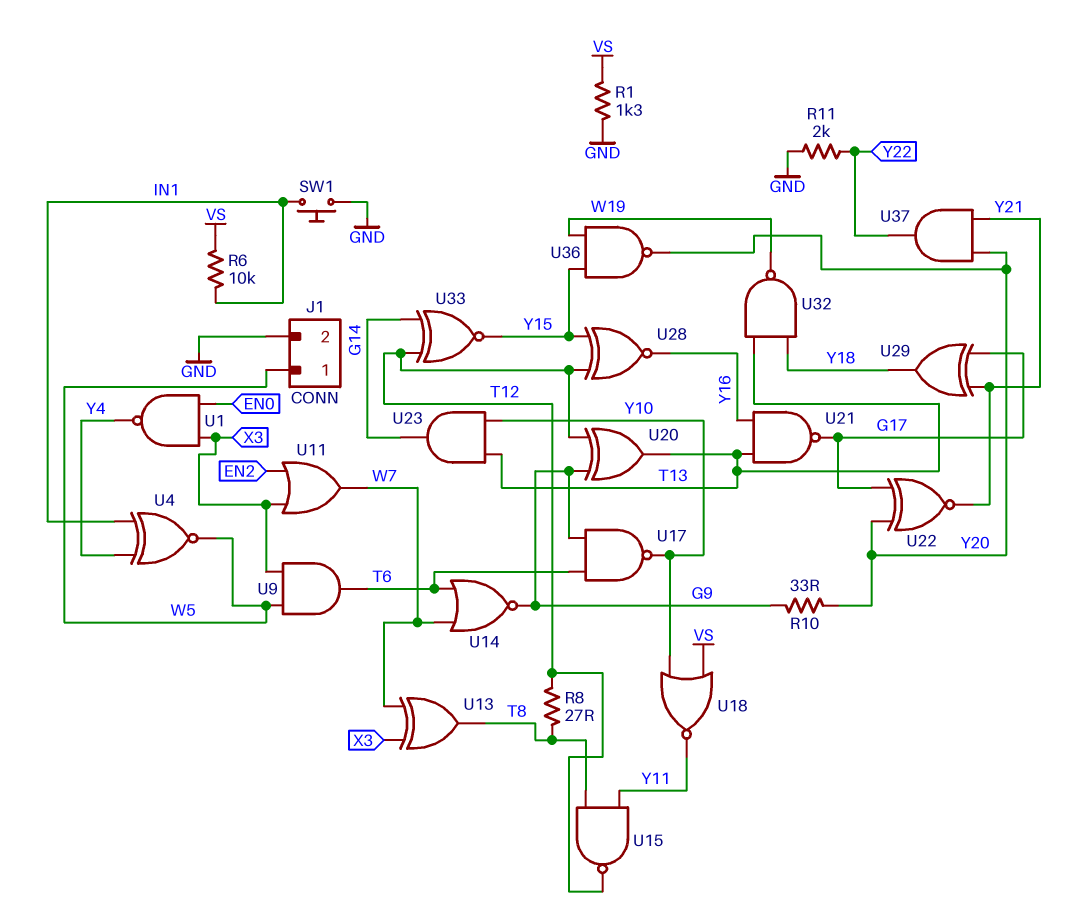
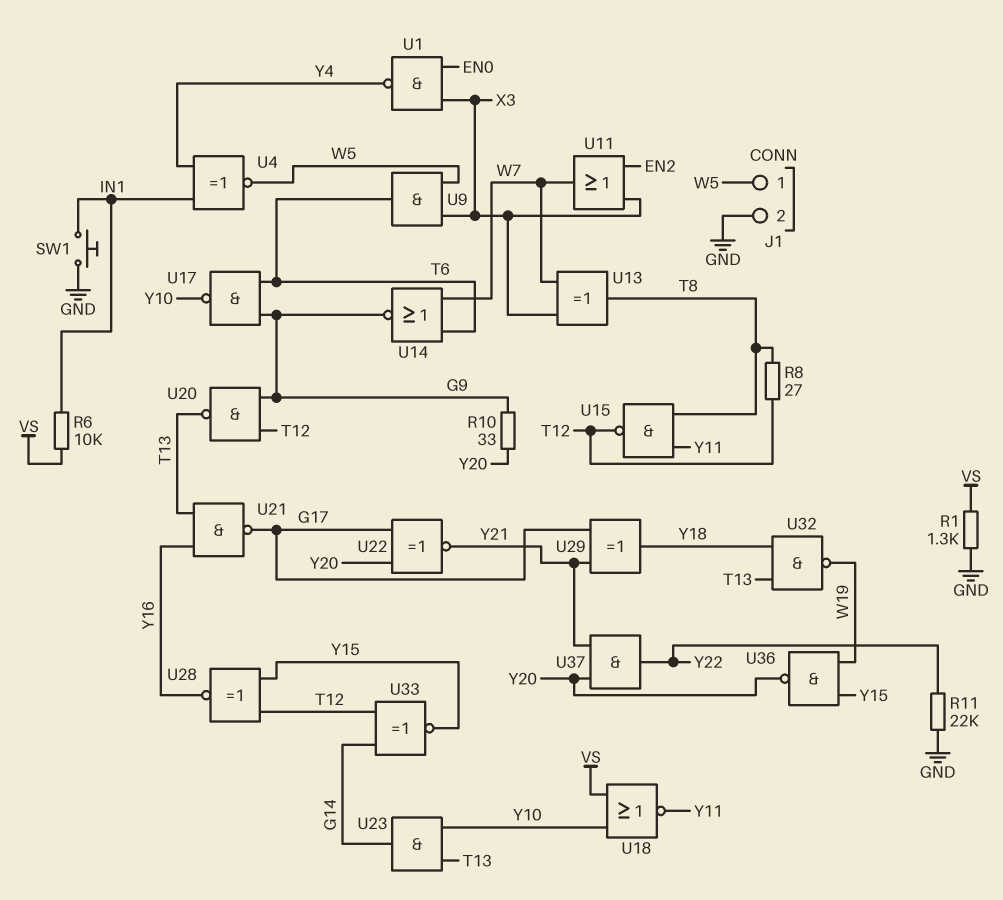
R11: 2k (GND, Y22) -> 22k (GND, Y22)
U20: XOR (in G9, in T12, out T13) -> NAND (in G9, in T12, out T13)

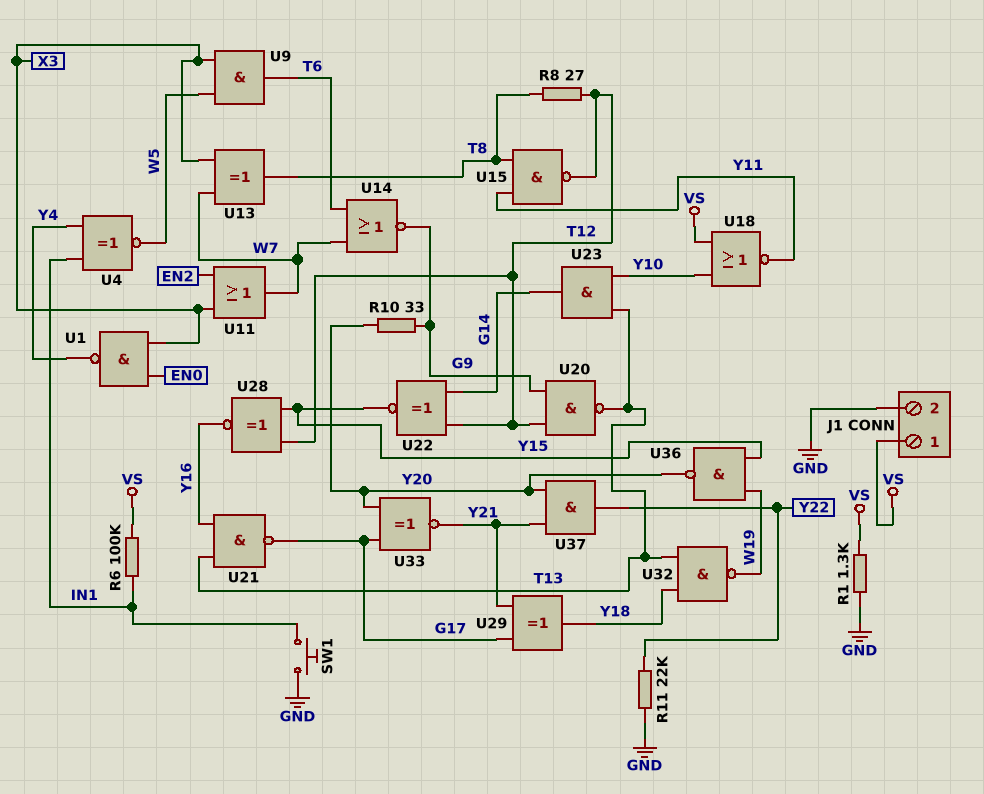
J1 pin 1: W5 -> VS
R6: 10k (IN1, VS) -> 100k (IN1, VS)
U17: NAND (in G9, in T6, out Y10) -> none
U22: XNOR (in G17, in Y20, out Y21) -> XNOR (in G14, in T12, out Y15)
U33: XNOR (in G14, in T12, out Y15) -> XNOR (in G17, in Y20, out Y21)

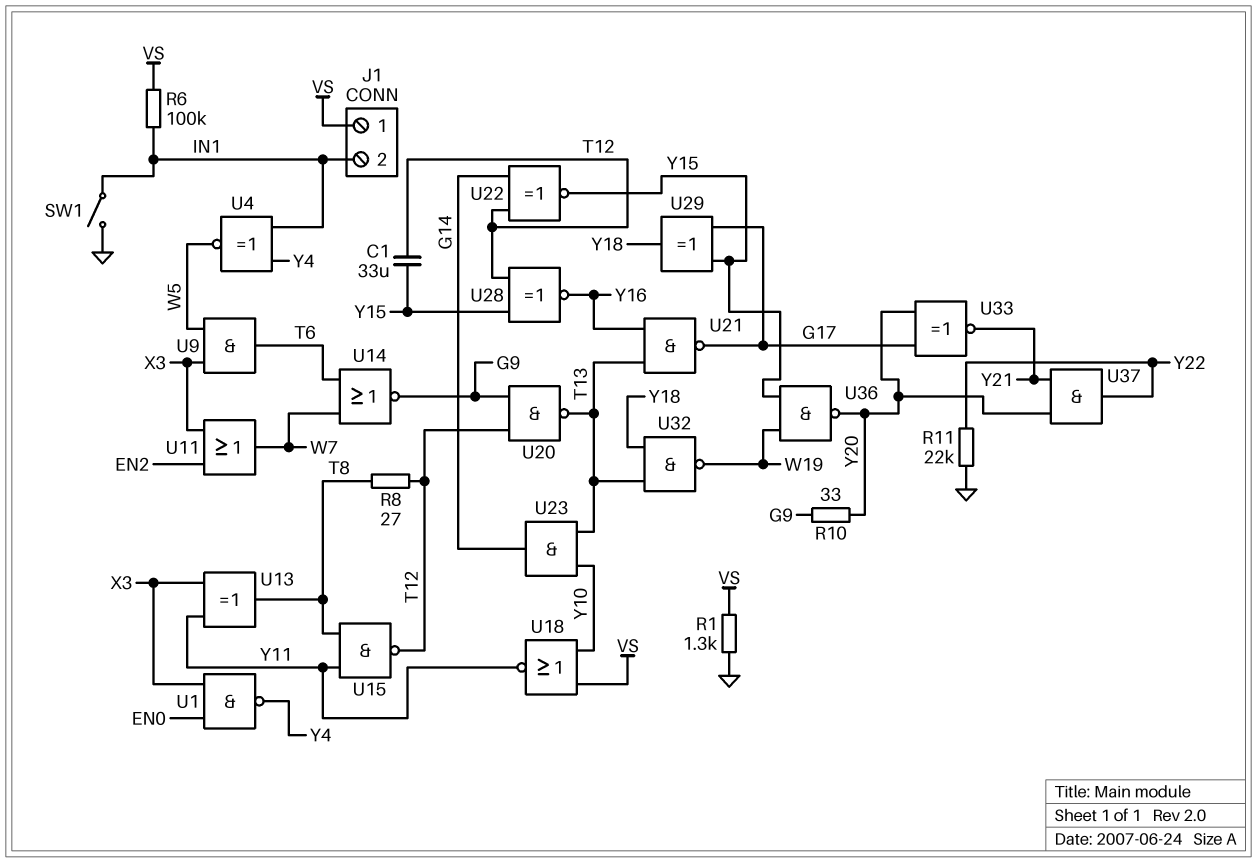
C1: none -> 33uF (T12, Y15)
J1 pin 2: GND -> IN1
SW1: button (GND, IN1) -> switch (GND, IN1)
U13: XOR (in W7, in X3, out T8) -> XOR (in X3, in Y11, out T8)
U29: XOR (in G17, in Y21, out Y18) -> XOR (in G17, in Y15, out Y18)

